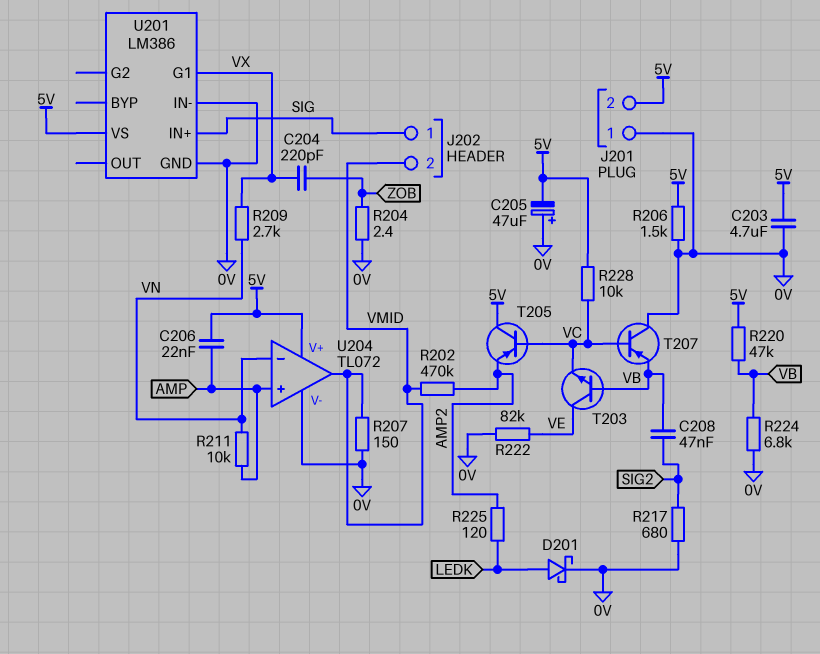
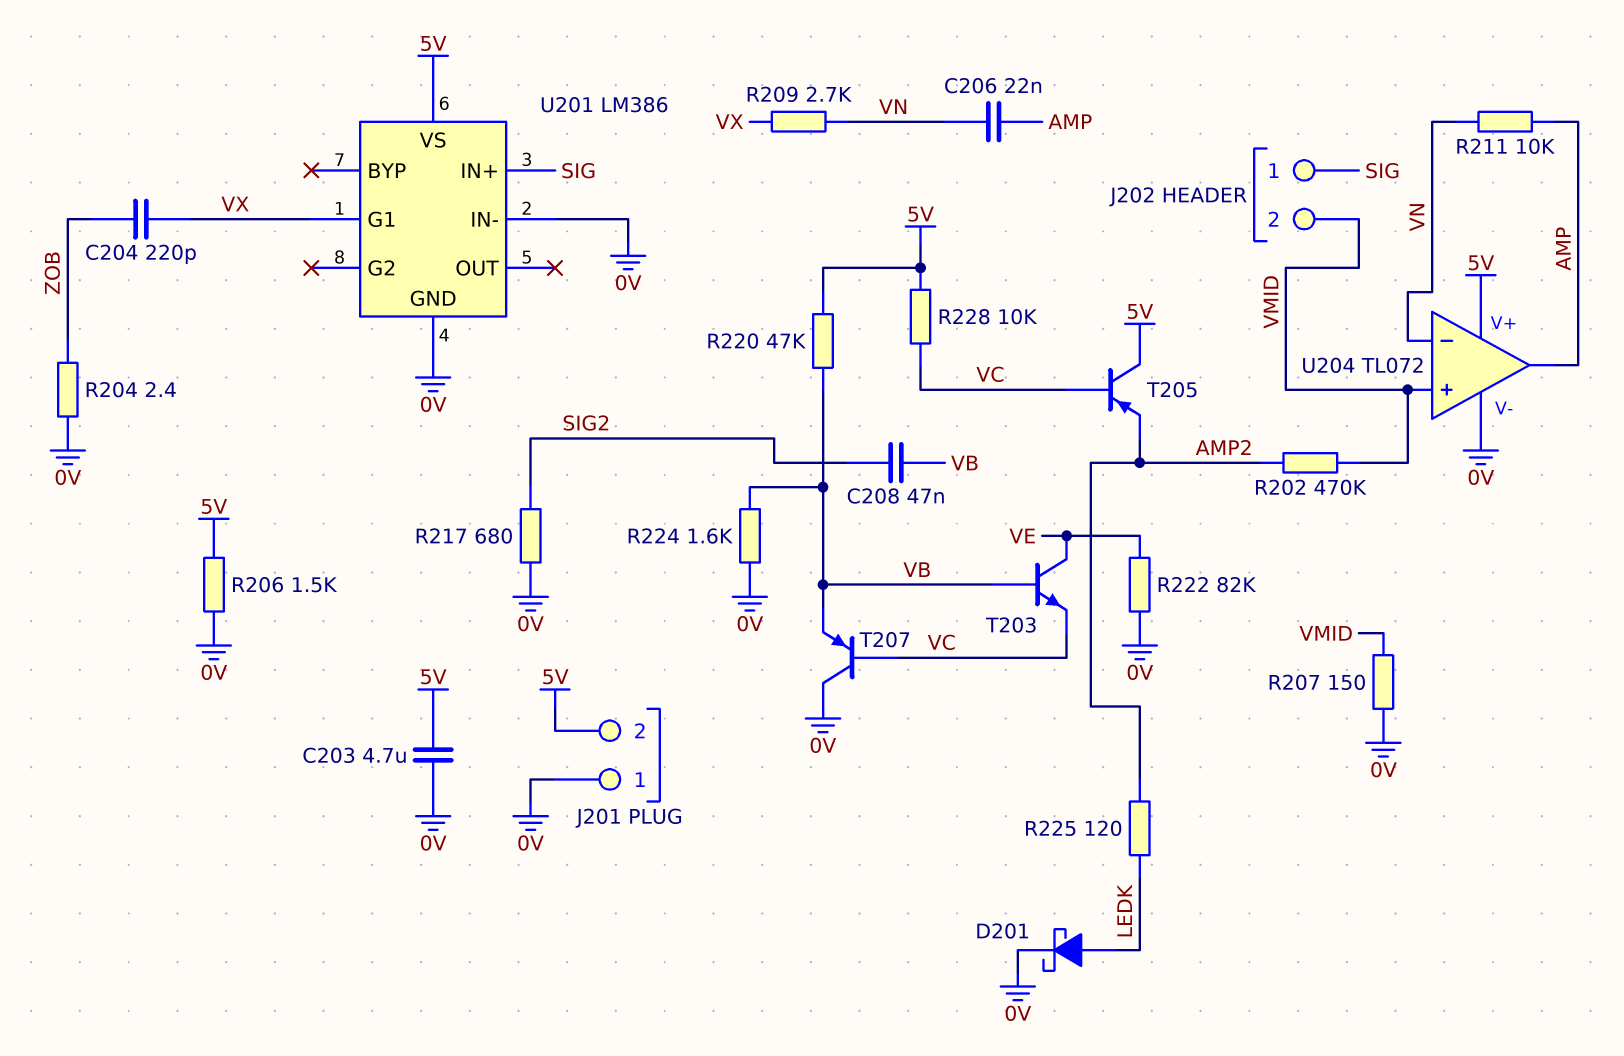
C205: 47uF (plus 0V, minus 5V) -> none
C206: 22nF (5V, AMP) -> 22nF (AMP, VN)
R224: 6.8k (0V, VB) -> 1.6k (0V, VB)
U204 pin in+: AMP -> VMID
U204 pin out: VMID -> AMP

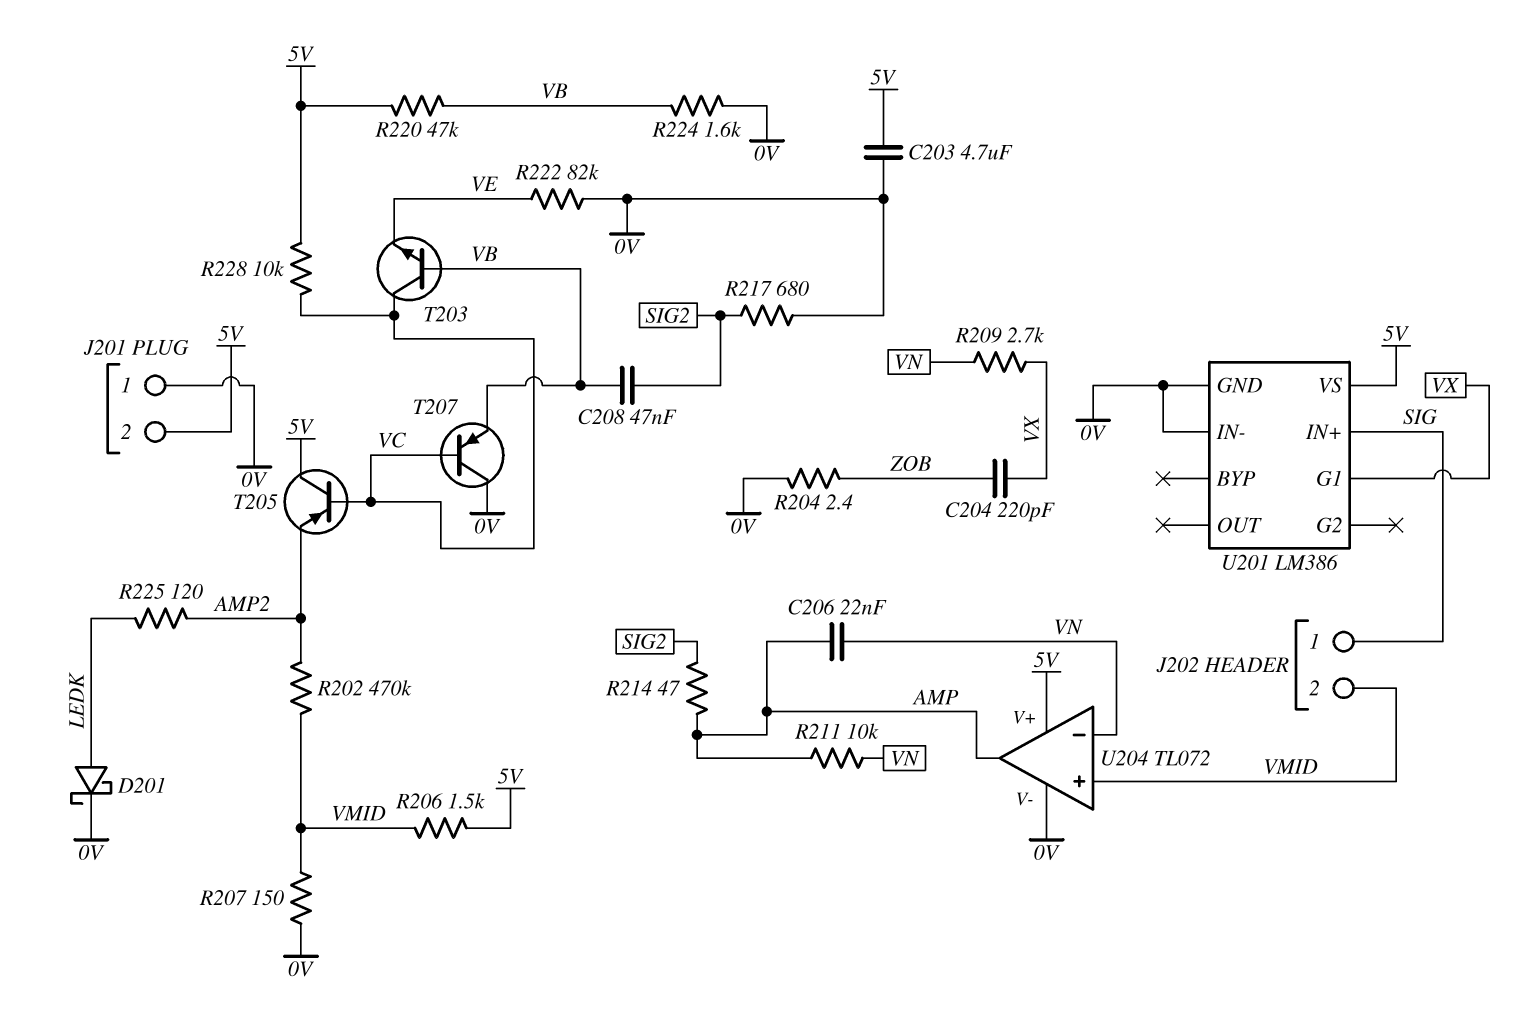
R206: 1.5k (0V, 5V) -> 1.5k (5V, VMID)
R214: none -> 47 (AMP, SIG2)
T203: NPN (B VB, C VE, E VC) -> NPN (B VB, C VC, E VE)

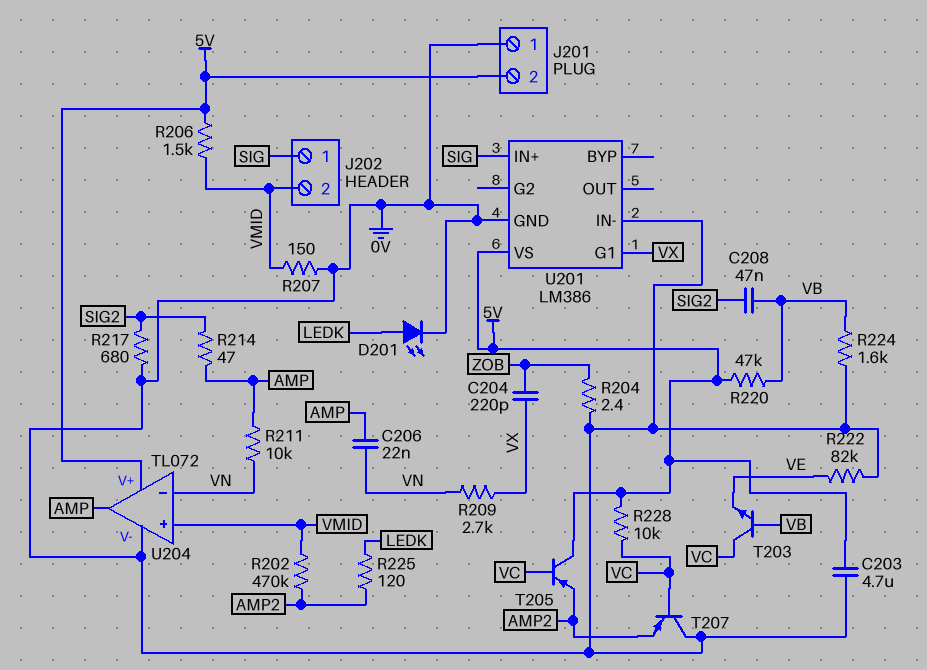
D201: schottky (A LEDK, K 0V) -> LED (A LEDK, K 0V)
T207: PNP (B VC, C 0V, E VB) -> PNP (B VC, C 0V, E AMP2)

